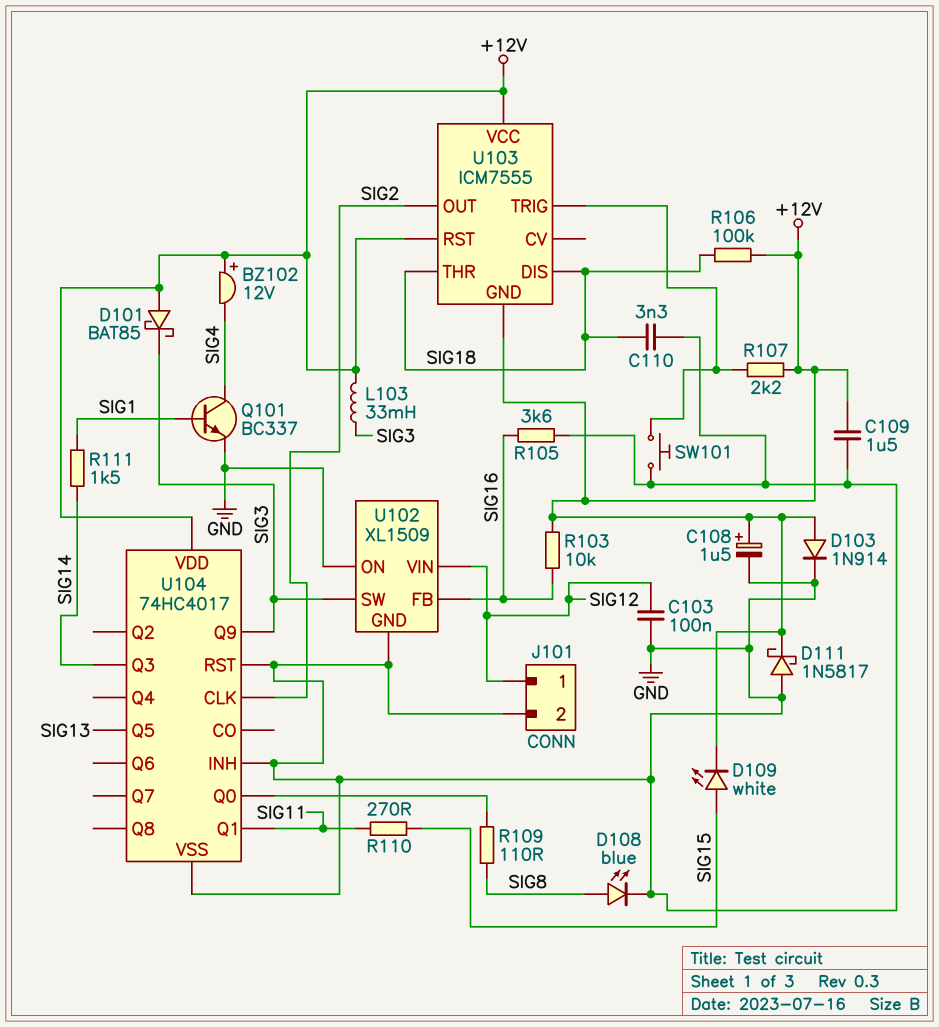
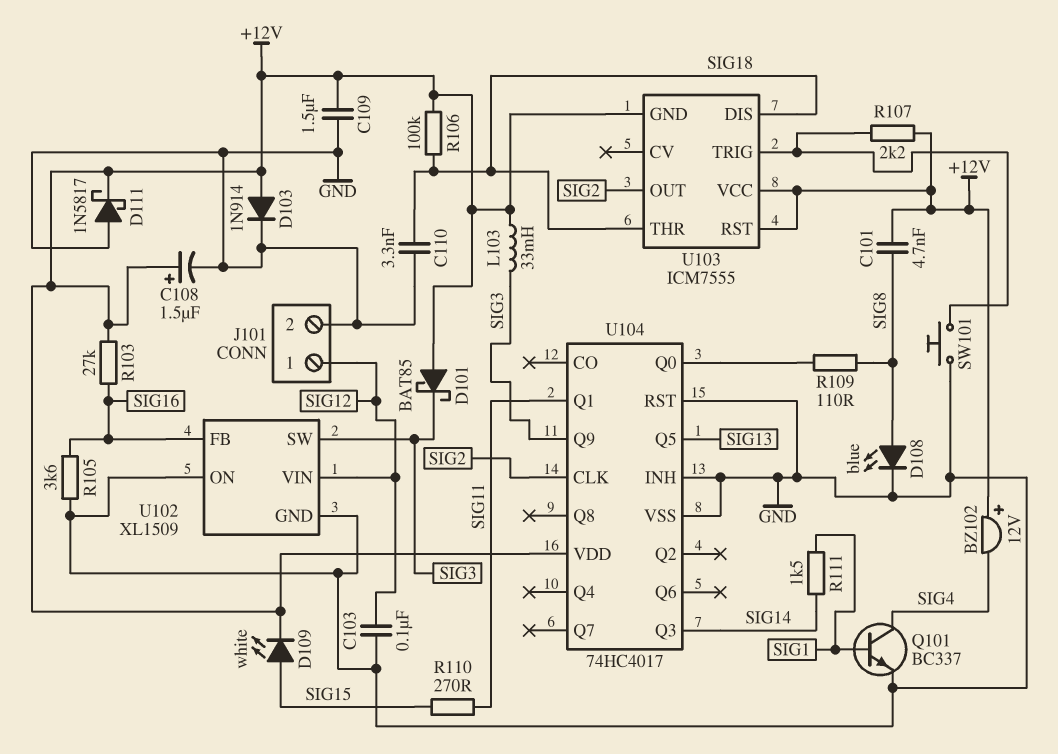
C101: none -> 4.7nF (+12V, SIG8)
R103: 10k (+12V, SIG16) -> 27k (+12V, SIG16)

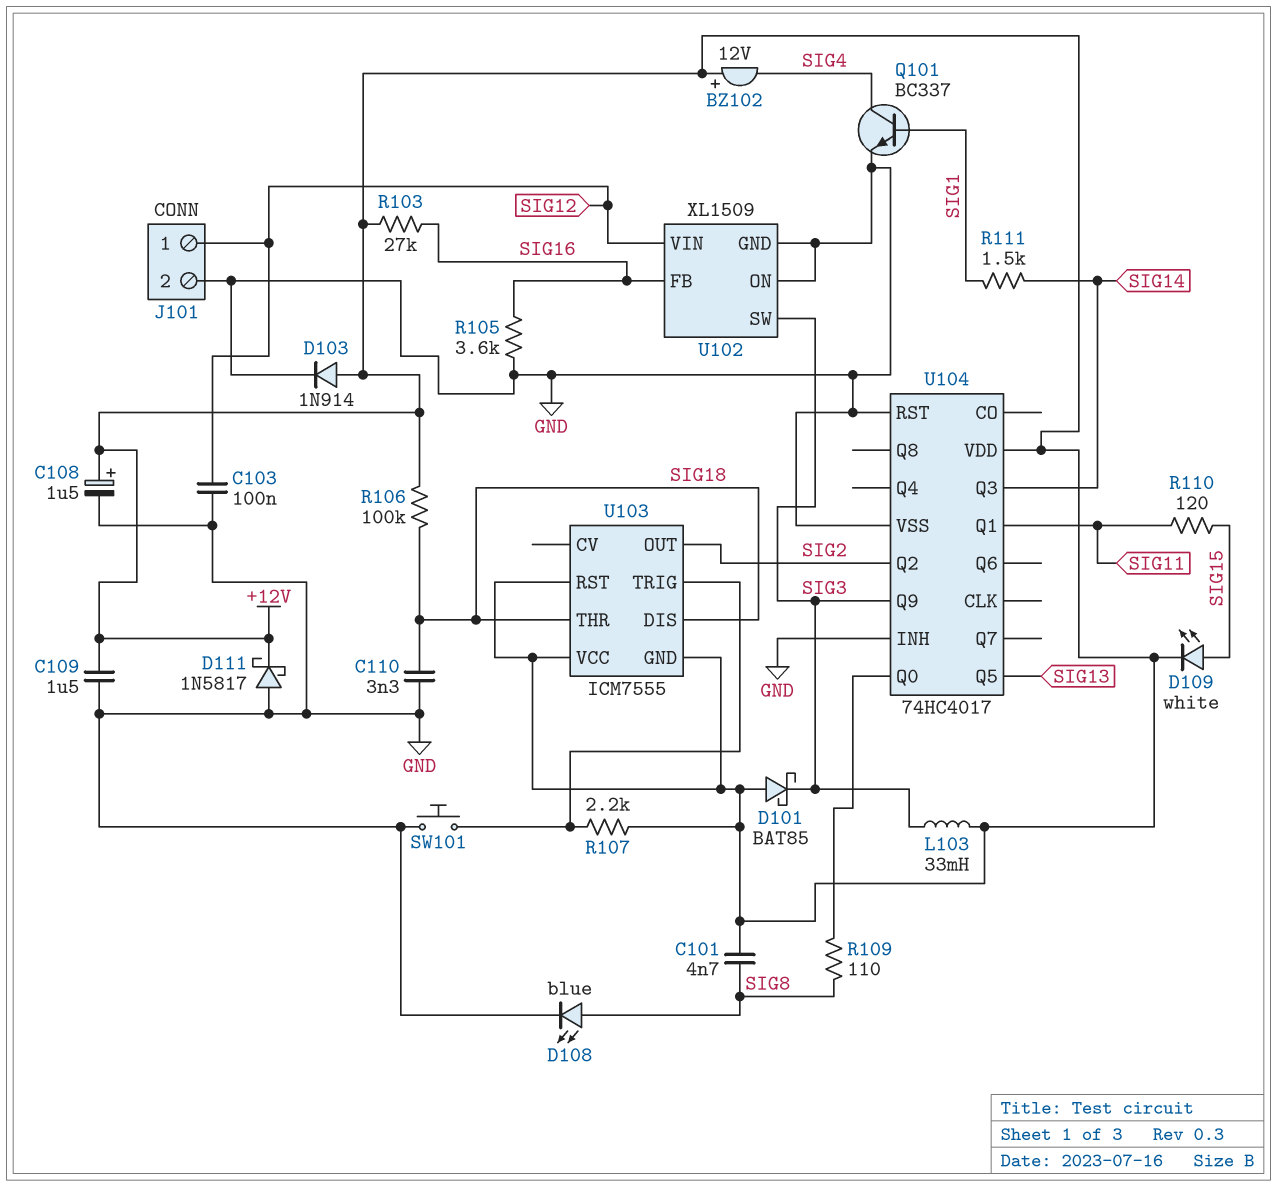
R110: 270 (SIG11, SIG15) -> 120 (SIG11, SIG15)
U104 pin CLK: SIG2 -> none
U104 pin Q2: none -> SIG2

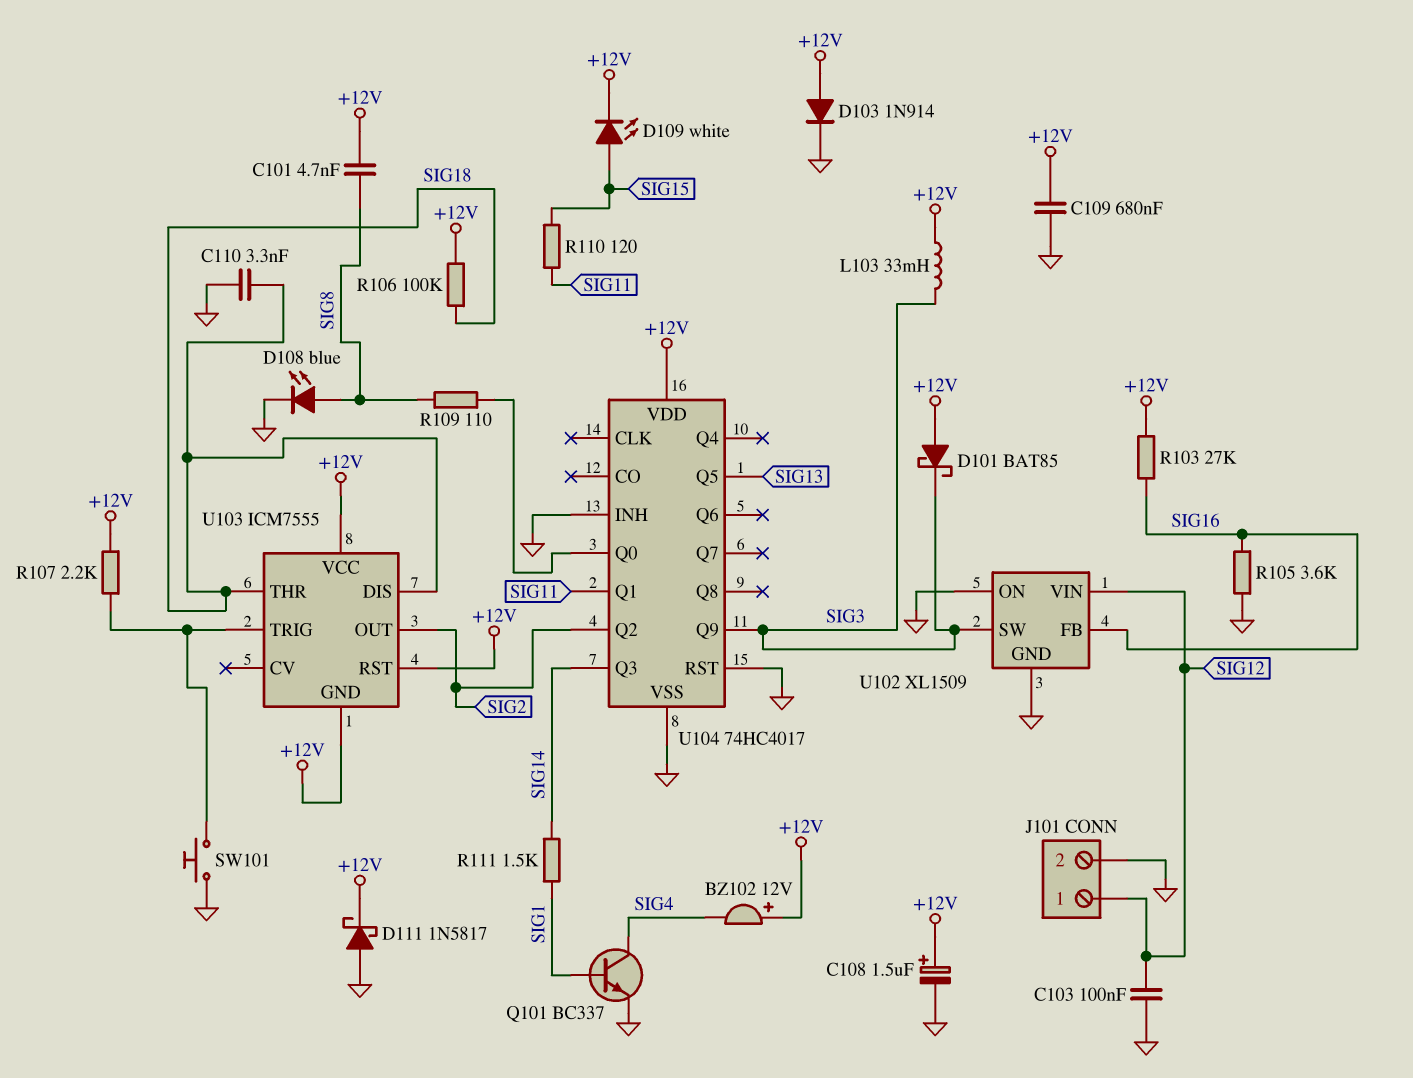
C109: 1.5uF (+12V, GND) -> 680nF (+12V, GND)

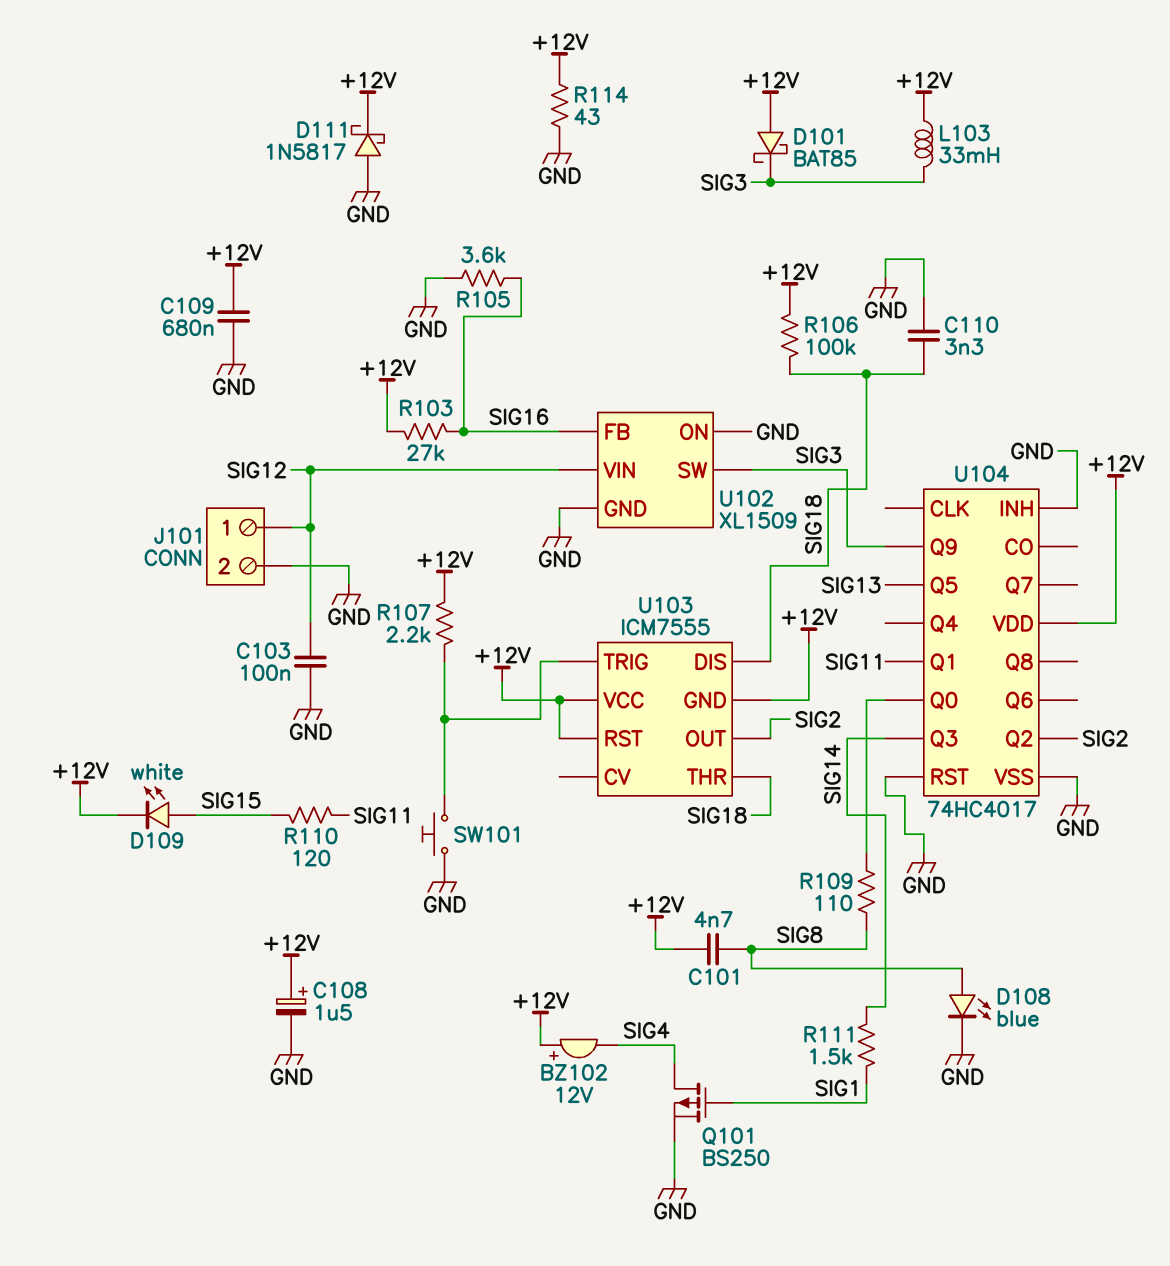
D103: diode 1N914 (A +12V, K GND) -> none
Q101: NPN BC337 (B SIG1, C SIG4, E GND) -> PMOS BS250 (G SIG1, D SIG4, S GND)
R114: none -> 43 (+12V, GND)

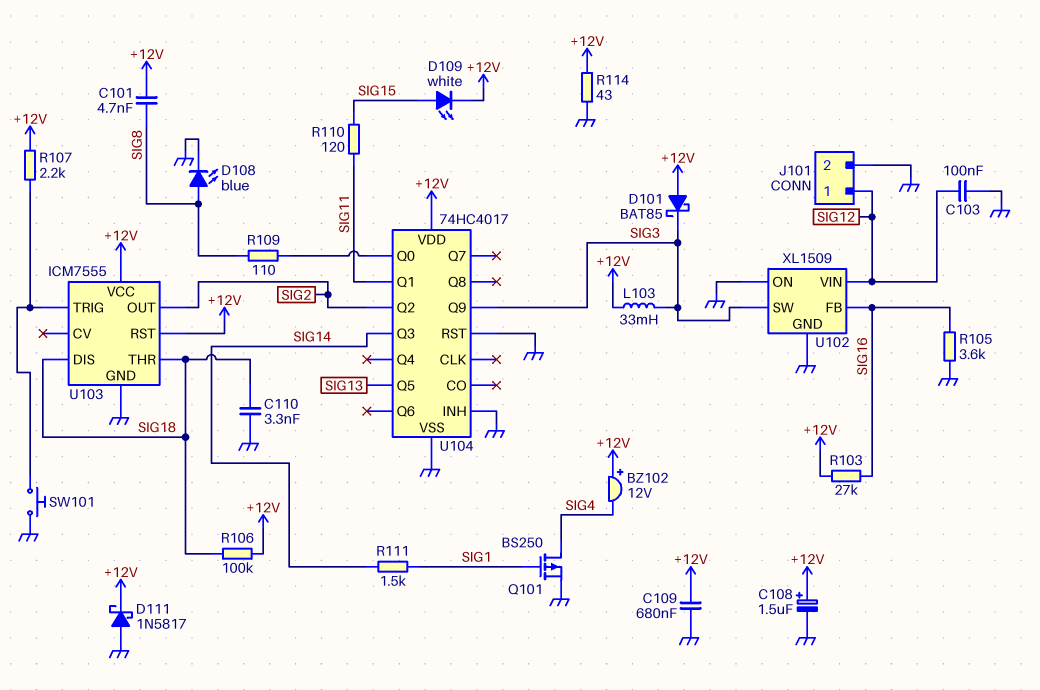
U103 pin GND: +12V -> GND

